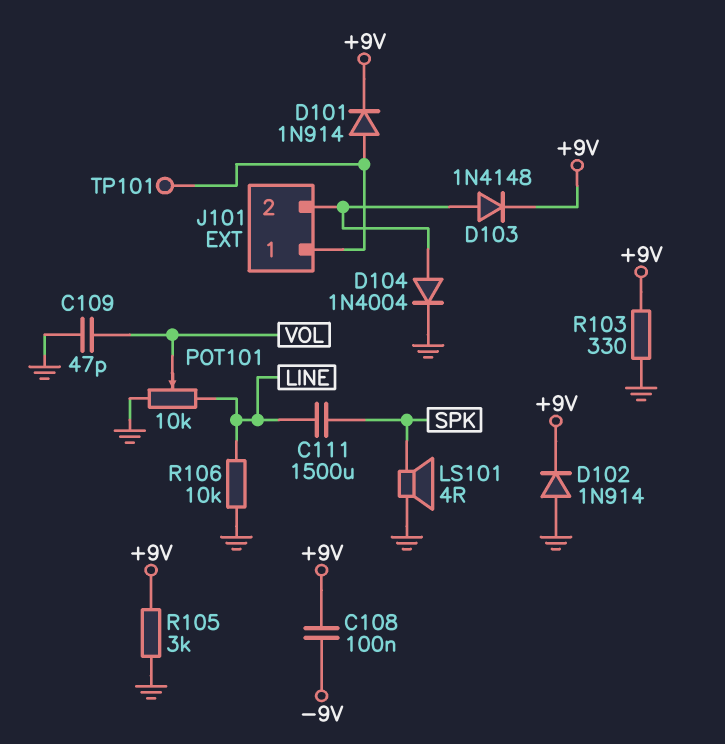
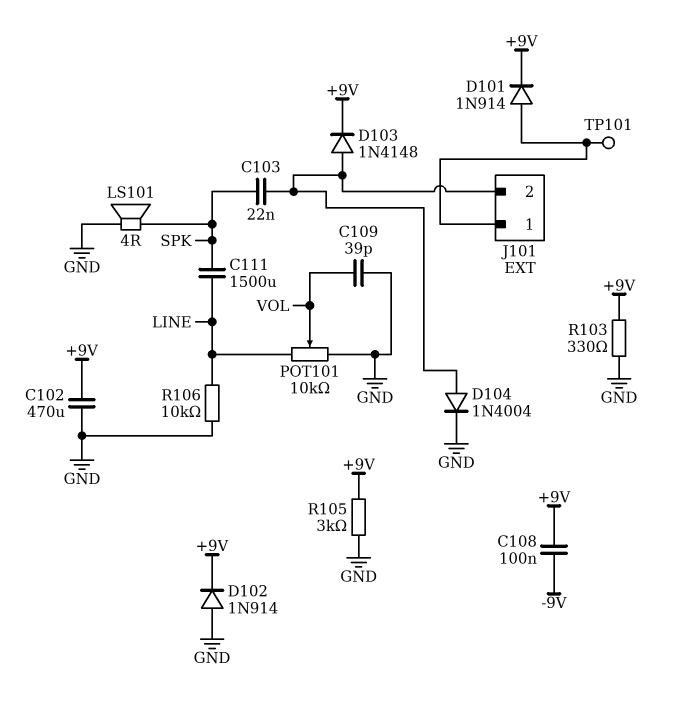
C102: none -> 470uF (+9V, GND)
C103: none -> 22nF (J101/2, SPK)
C109: 47pF (GND, VOL) -> 39pF (GND, VOL)

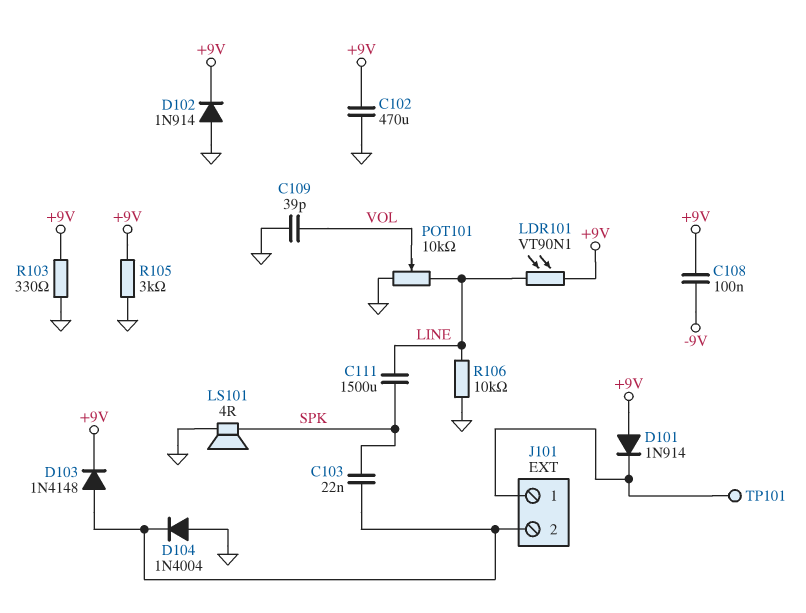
D101: diode 1N914 (A J101/1, K +9V) -> diode 1N914 (A +9V, K J101/1)
D104: diode 1N4004 (A J101/2, K GND) -> diode 1N4004 (A GND, K J101/2)
LDR101: none -> VT90N1 (+9V, LINE)

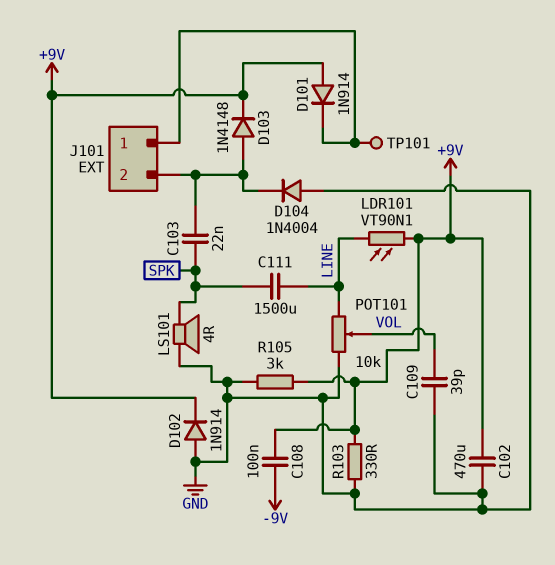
R106: 10k (GND, LINE) -> none

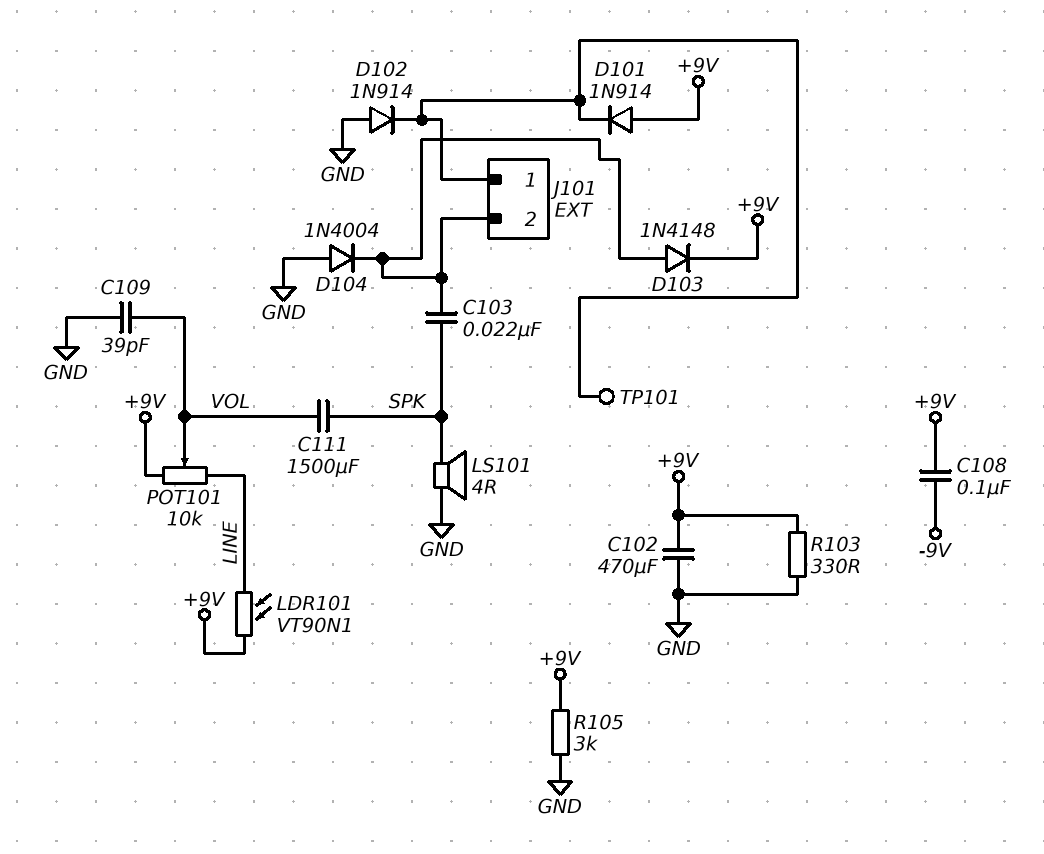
C111: 1500uF (LINE, SPK) -> 1500uF (SPK, VOL)
D102: diode 1N914 (A GND, K +9V) -> diode 1N914 (A GND, K J101/1)
POT101: 10k (GND, LINE, wiper VOL) -> 10k (+9V, LINE, wiper VOL)

